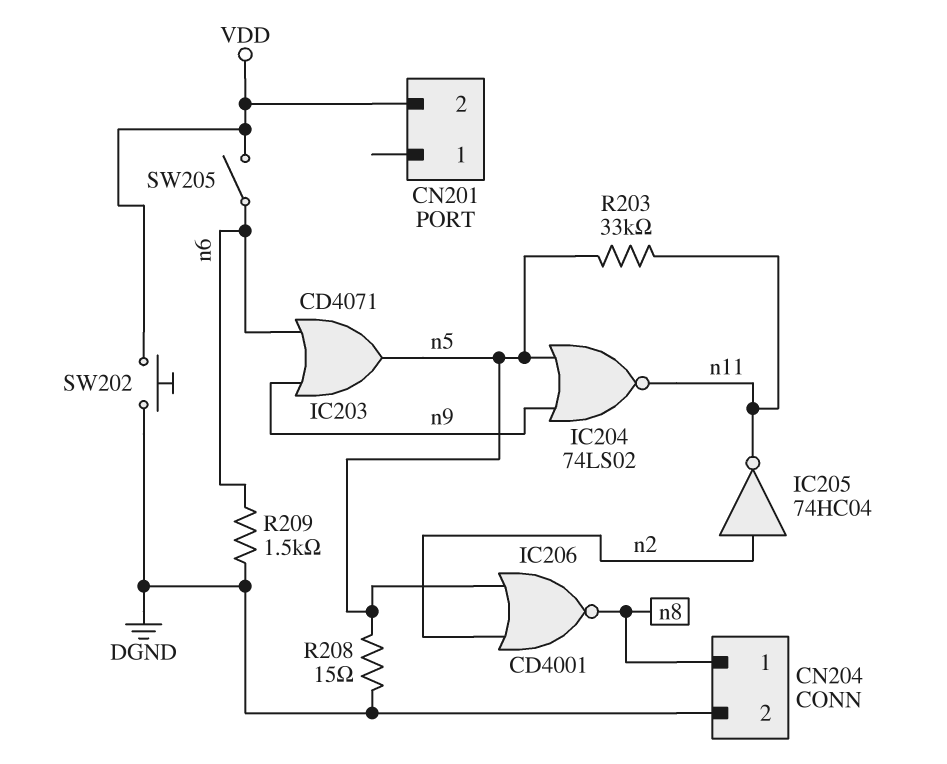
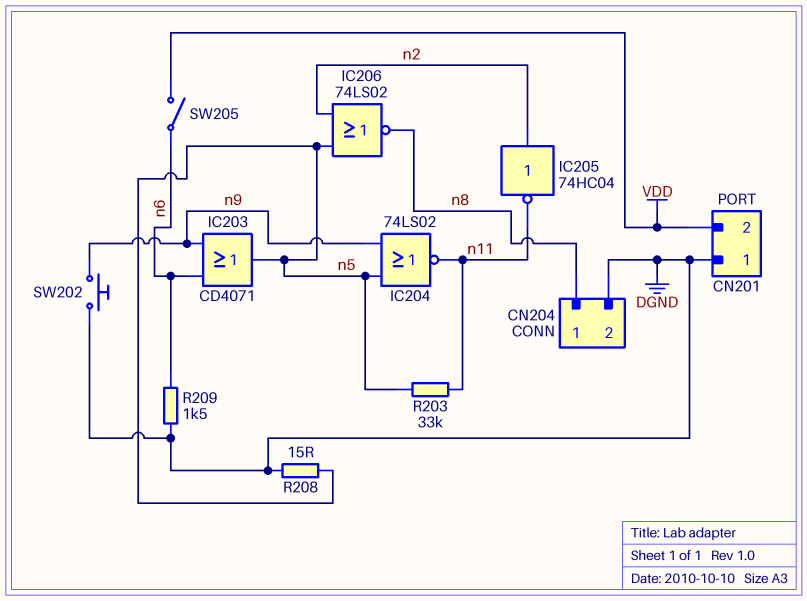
CN201 pin 1: none -> DGND
IC206: NOR CD4001 (in n2, in n5, out n8) -> NOR 74LS02 (in n2, in n5, out n8)
SW202: button (DGND, VDD) -> button (DGND, n9)

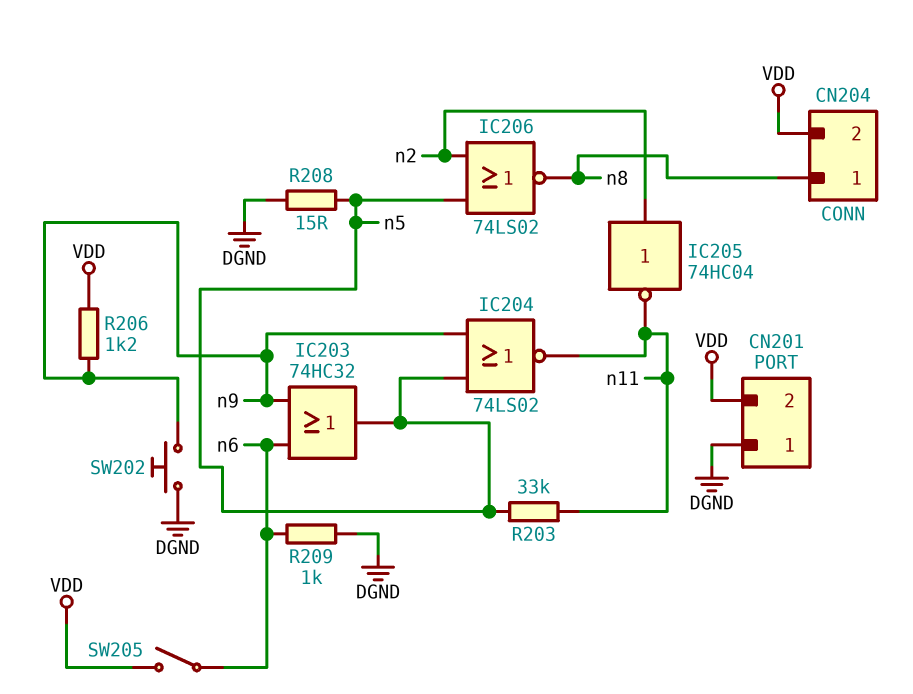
CN204 pin 2: DGND -> VDD
IC203: OR CD4071 (in n6, in n9, out n5) -> OR 74HC32 (in n6, in n9, out n5)
R206: none -> 1.2k (VDD, n9)
R209: 1.5k (DGND, n6) -> 1k (DGND, n6)

